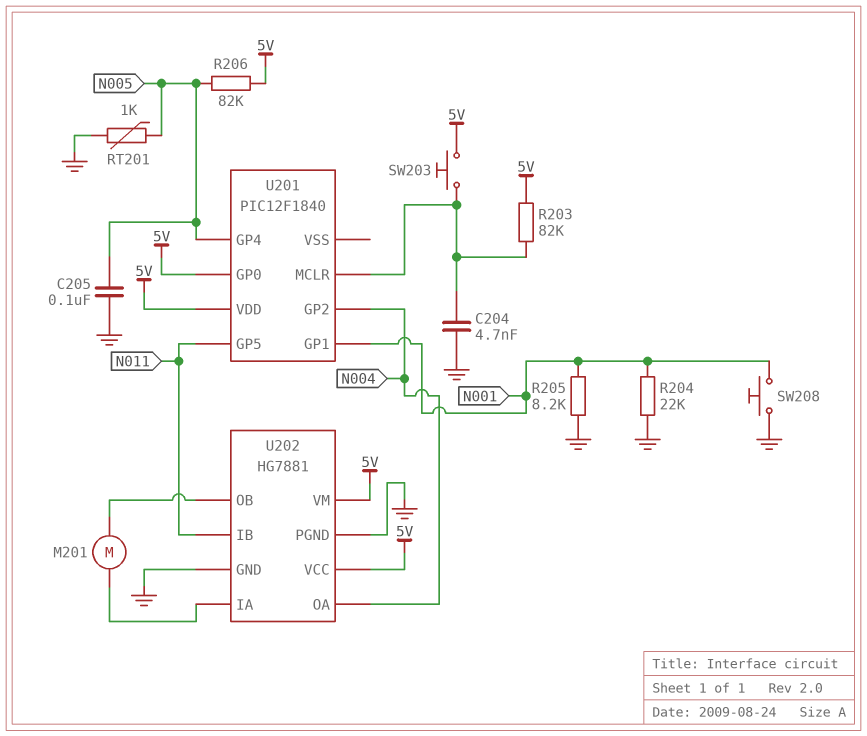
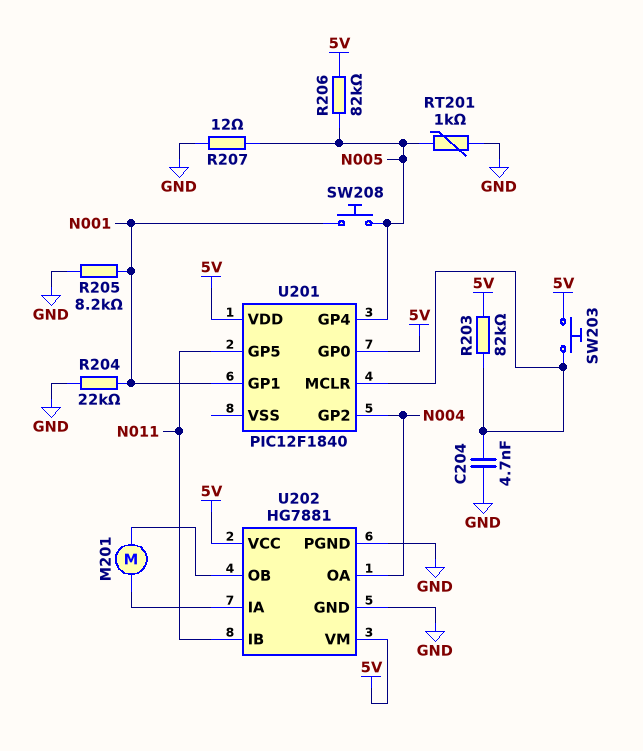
C205: 100nF (GND, N005) -> none
R207: none -> 12 (GND, N005)
SW208: button (GND, N001) -> button (N001, N005)

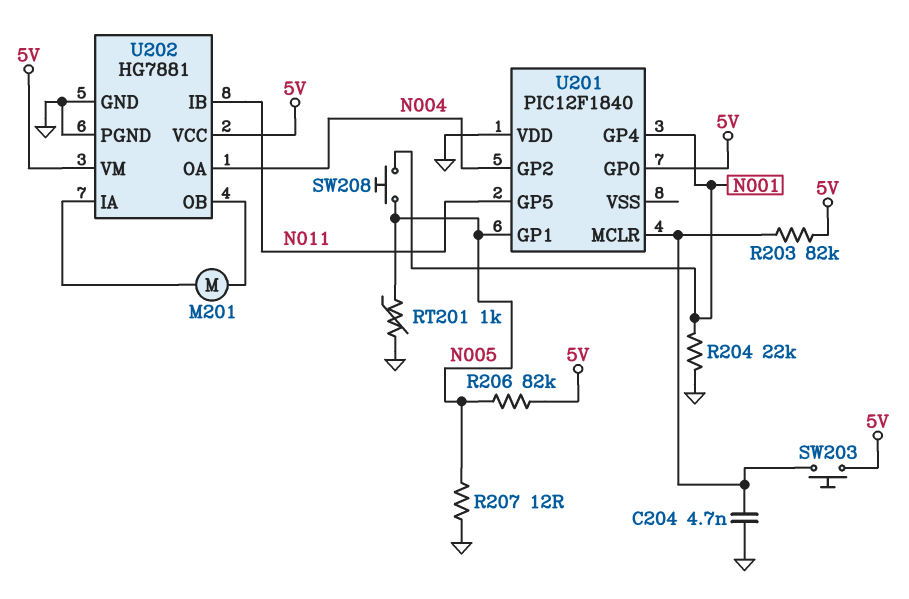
R205: 8.2k (GND, N001) -> none
U201 pin GP1: N001 -> N005
U201 pin GP4: N005 -> N001
U201 pin VDD: 5V -> GND

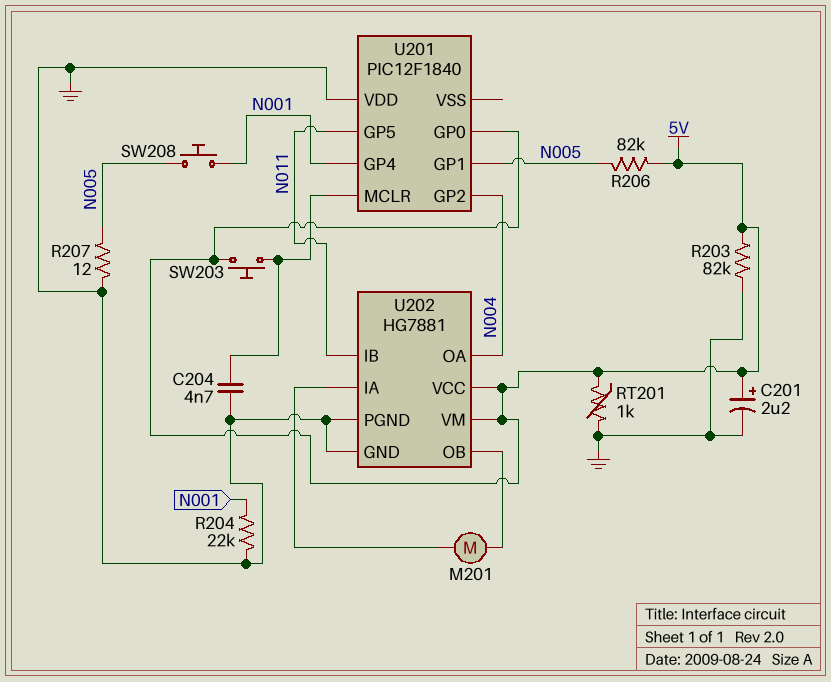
C201: none -> 2.2uF (plus 5V, minus GND)
R203: 82k (5V, U201/MCLR) -> 82k (5V, GND)
RT201: 1k (GND, N005) -> 1k (5V, GND)

